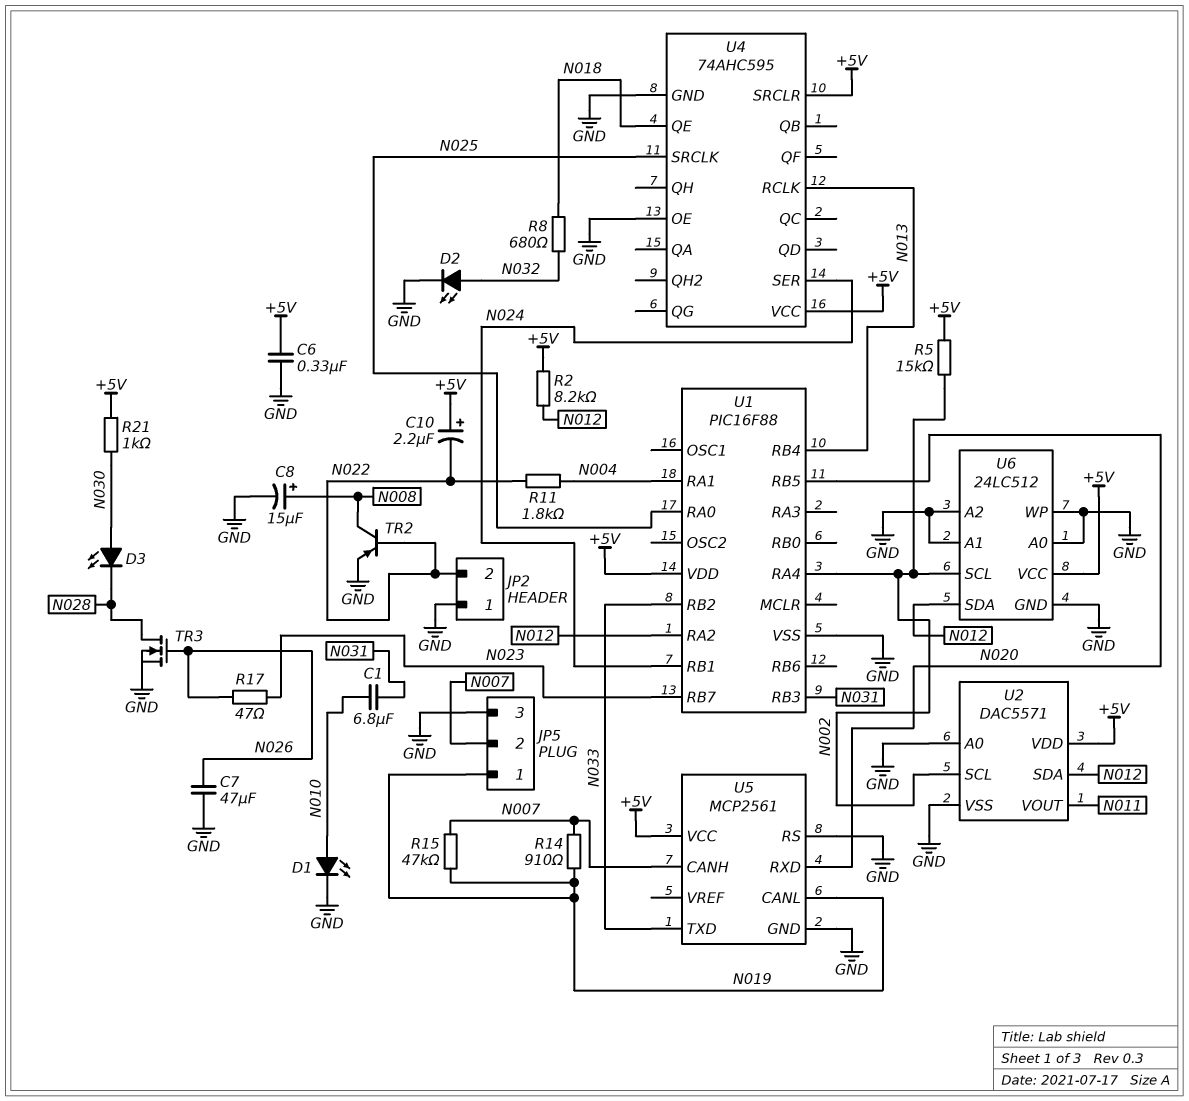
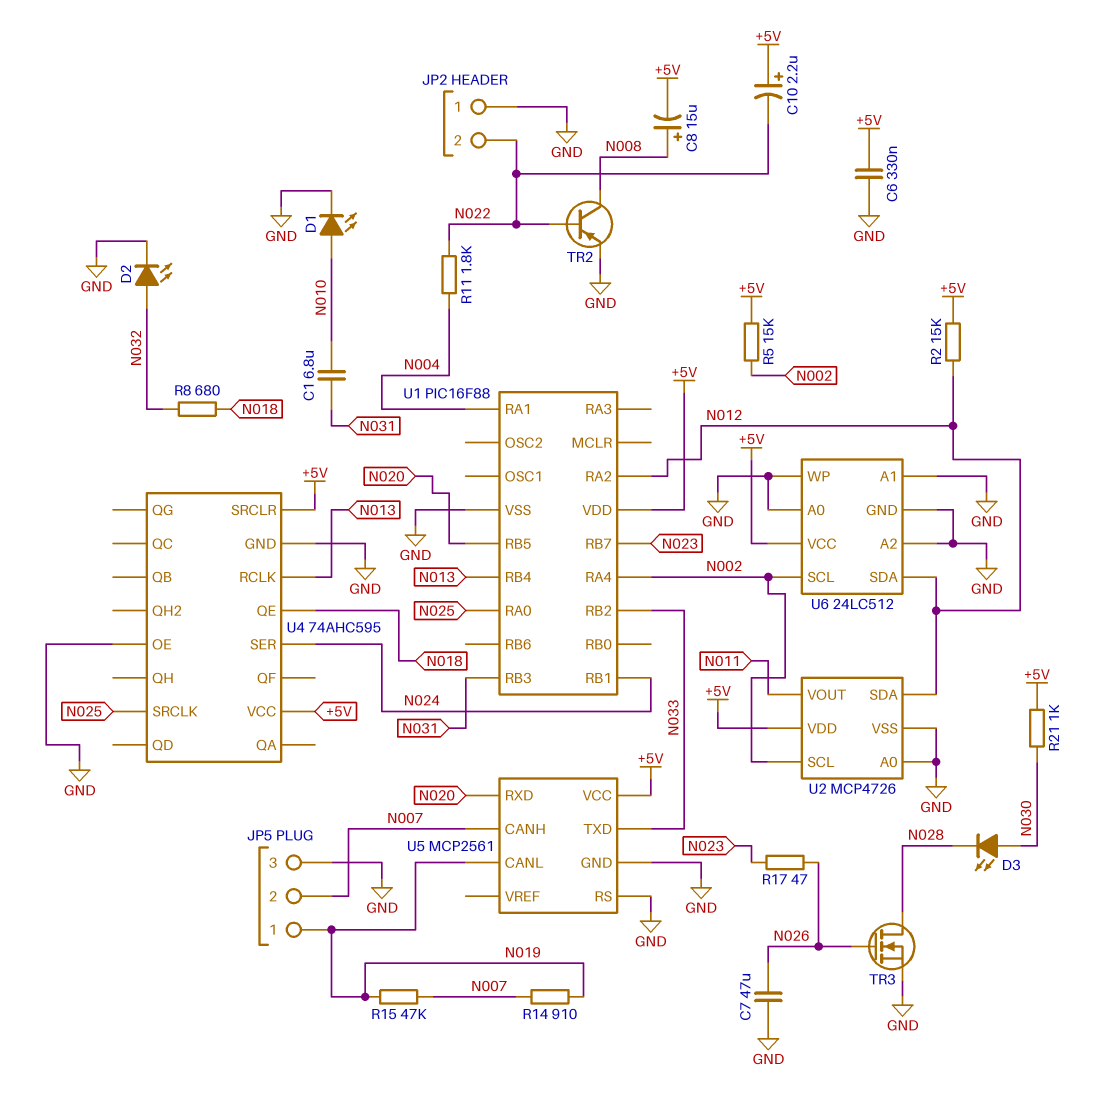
C8: 15uF (plus N008, minus GND) -> 15uF (plus N008, minus +5V)
R2: 8.2k (+5V, N012) -> 15k (+5V, N012)
U2: DAC5571 -> MCP4726

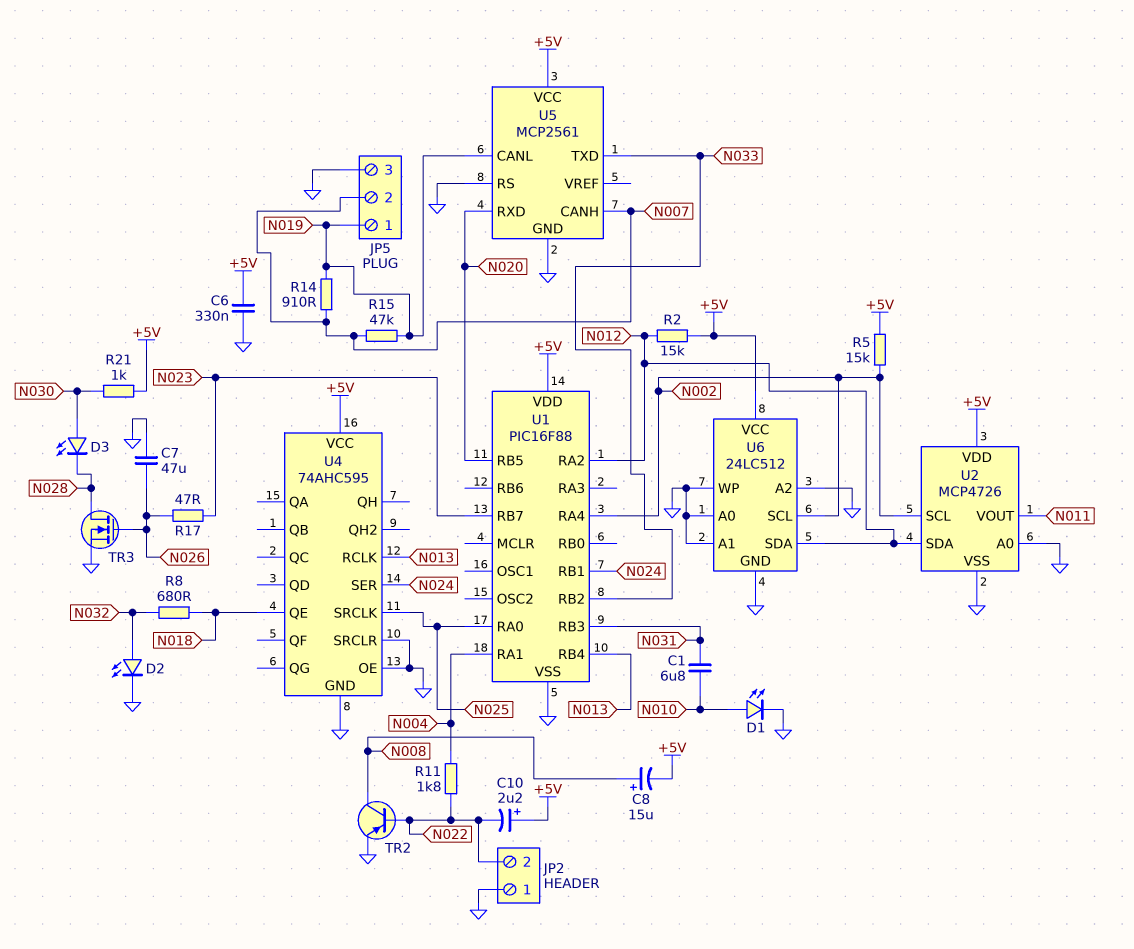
U4 pin SRCLR: +5V -> GND

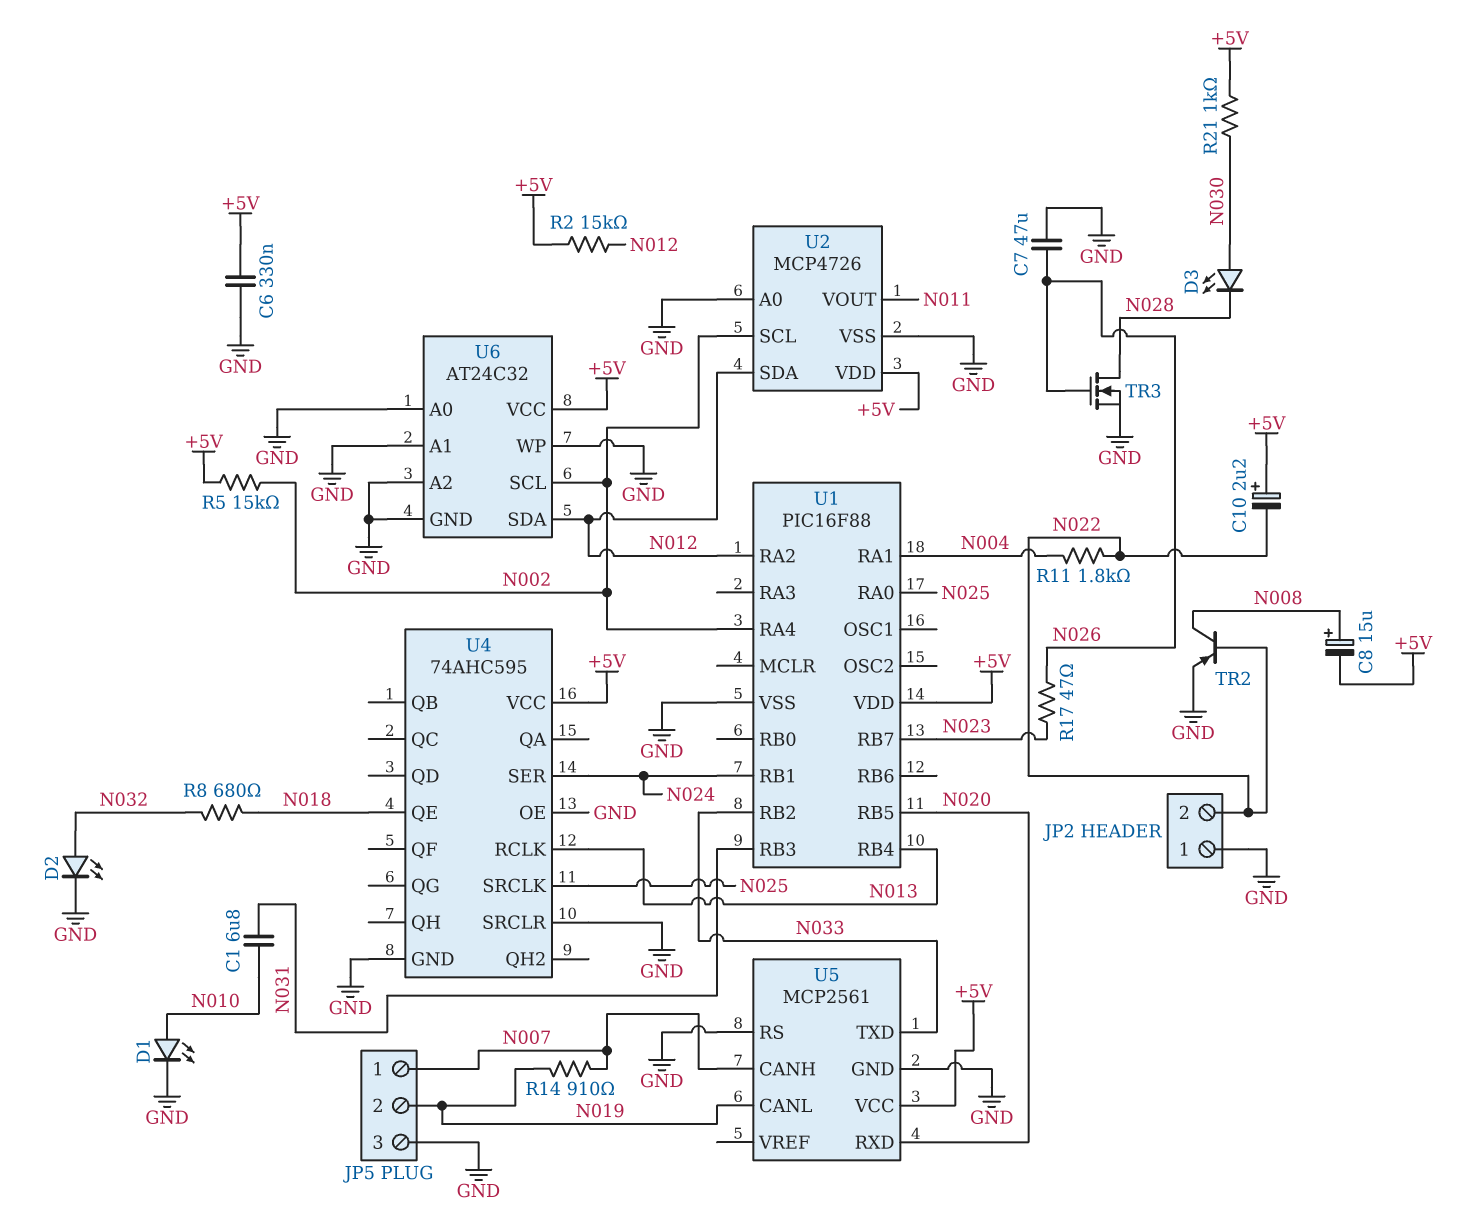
JP5 pin 1: N019 -> N007
JP5 pin 2: N007 -> N019
R15: 47k (N007, N019) -> none
U6: 24LC512 -> AT24C32

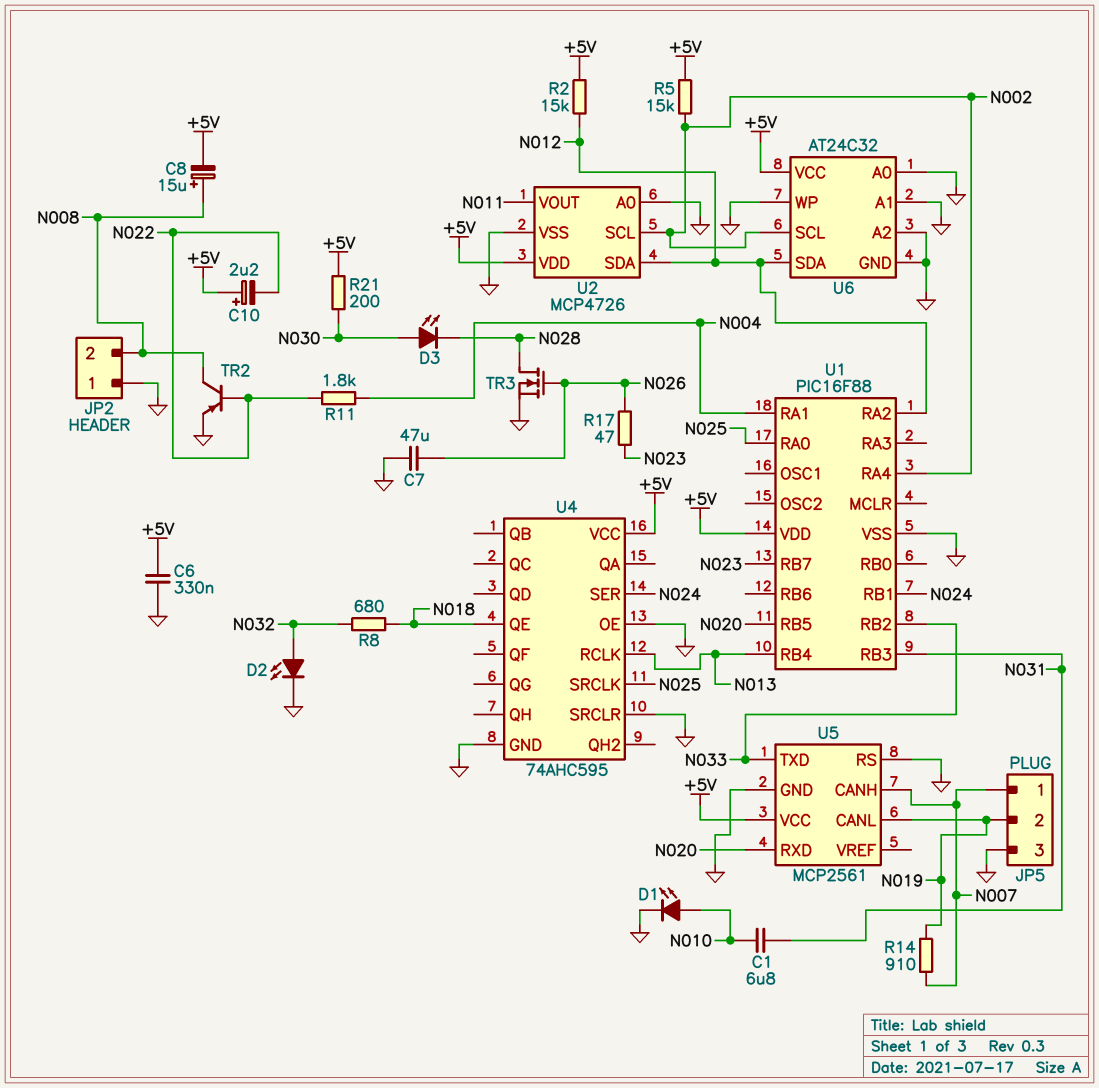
JP2 pin 2: N022 -> N008
R21: 1k (+5V, N030) -> 200 (+5V, N030)

